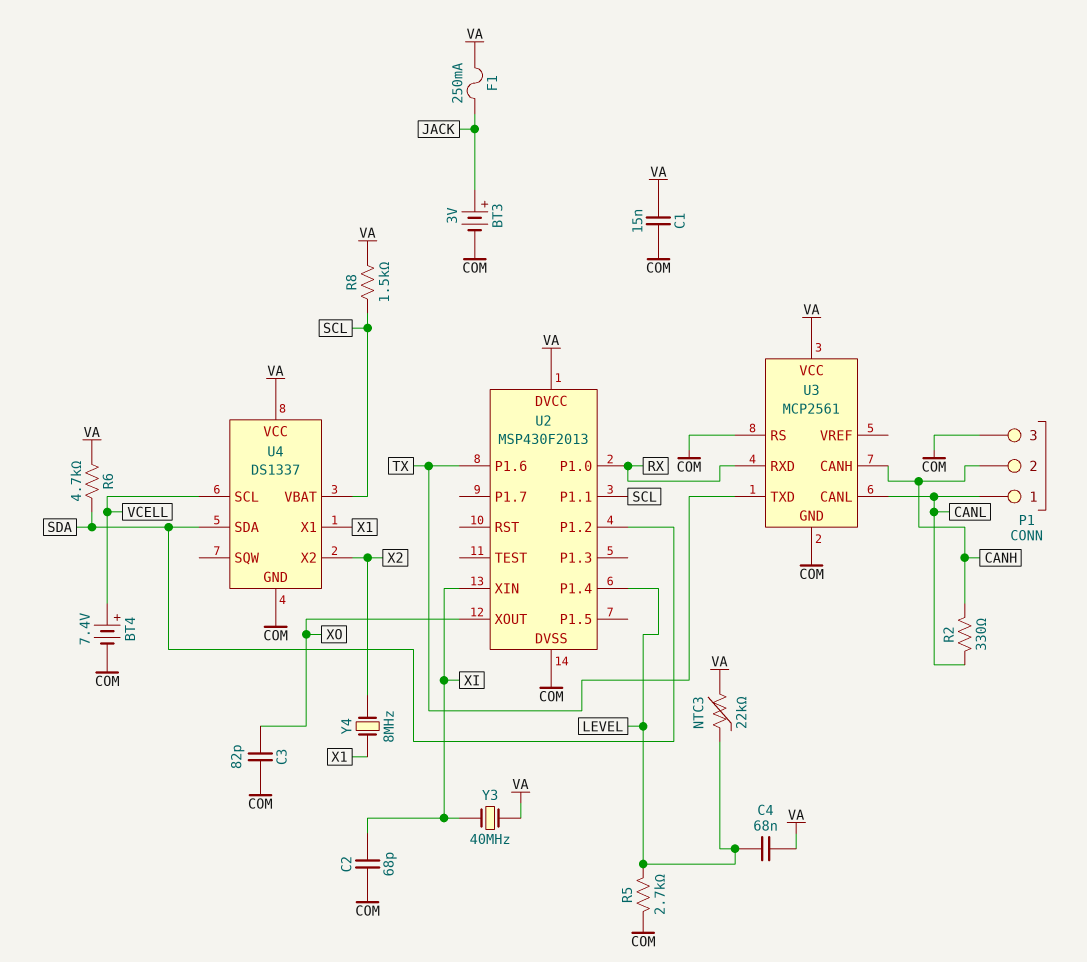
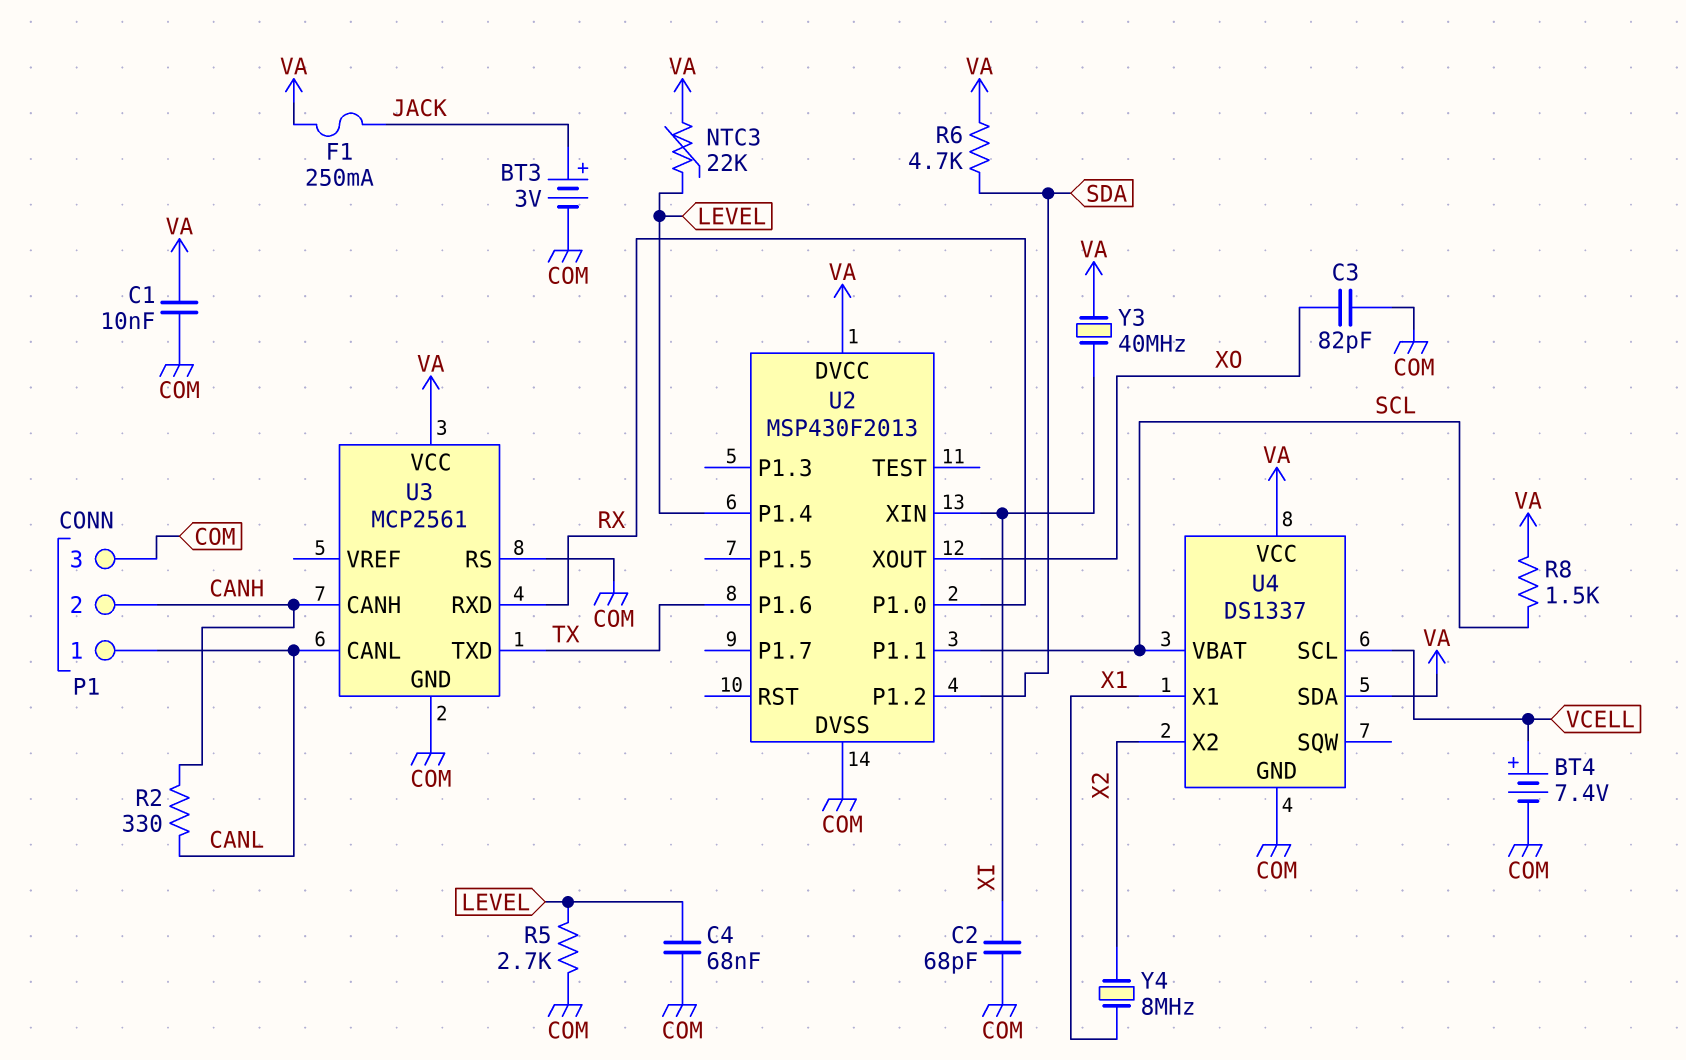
C1: 15nF (COM, VA) -> 10nF (COM, VA)
C4: 68nF (LEVEL, VA) -> 68nF (COM, LEVEL)
U4 pin SDA: SDA -> VA

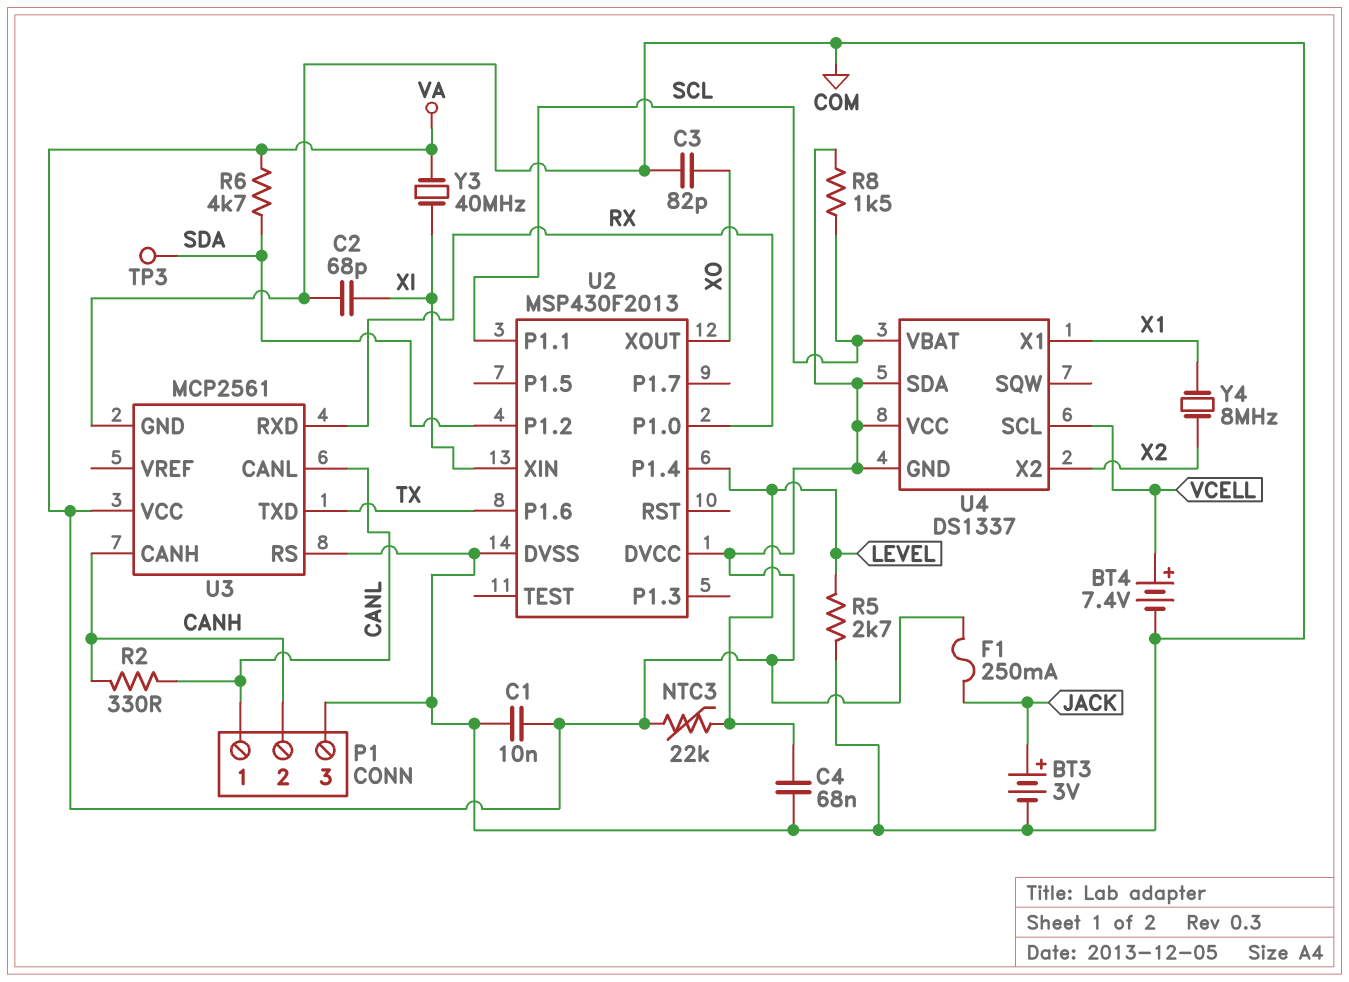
TP3: none -> test point (SDA)
U4 pin GND: COM -> VA

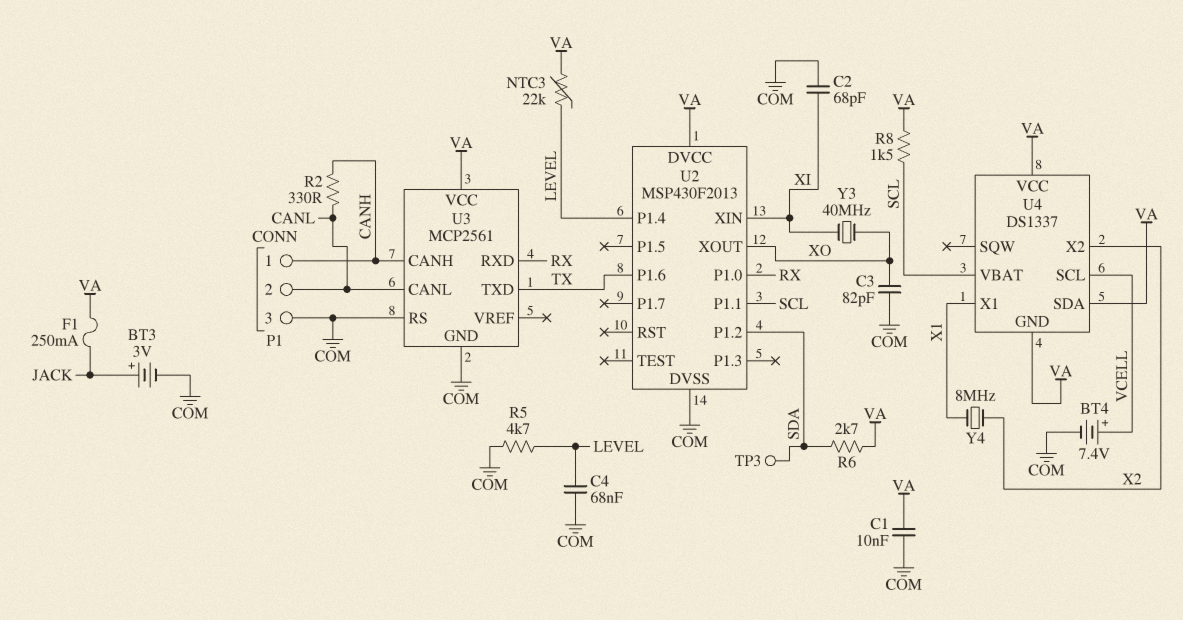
P1 pin 1: CANL -> CANH
P1 pin 2: CANH -> CANL
R5: 2.7k (COM, LEVEL) -> 4.7k (COM, LEVEL)
R6: 4.7k (SDA, VA) -> 2.7k (SDA, VA)
Y3: 40MHz (VA, XI) -> 40MHz (XI, XO)

